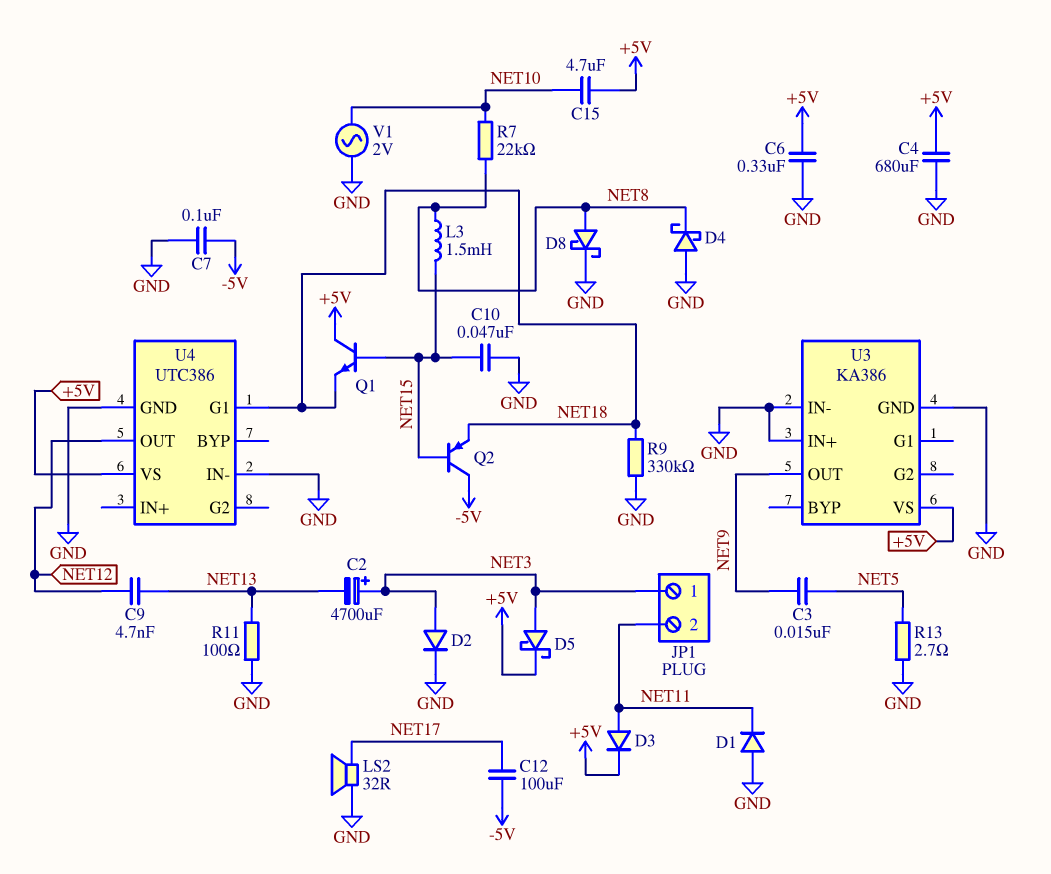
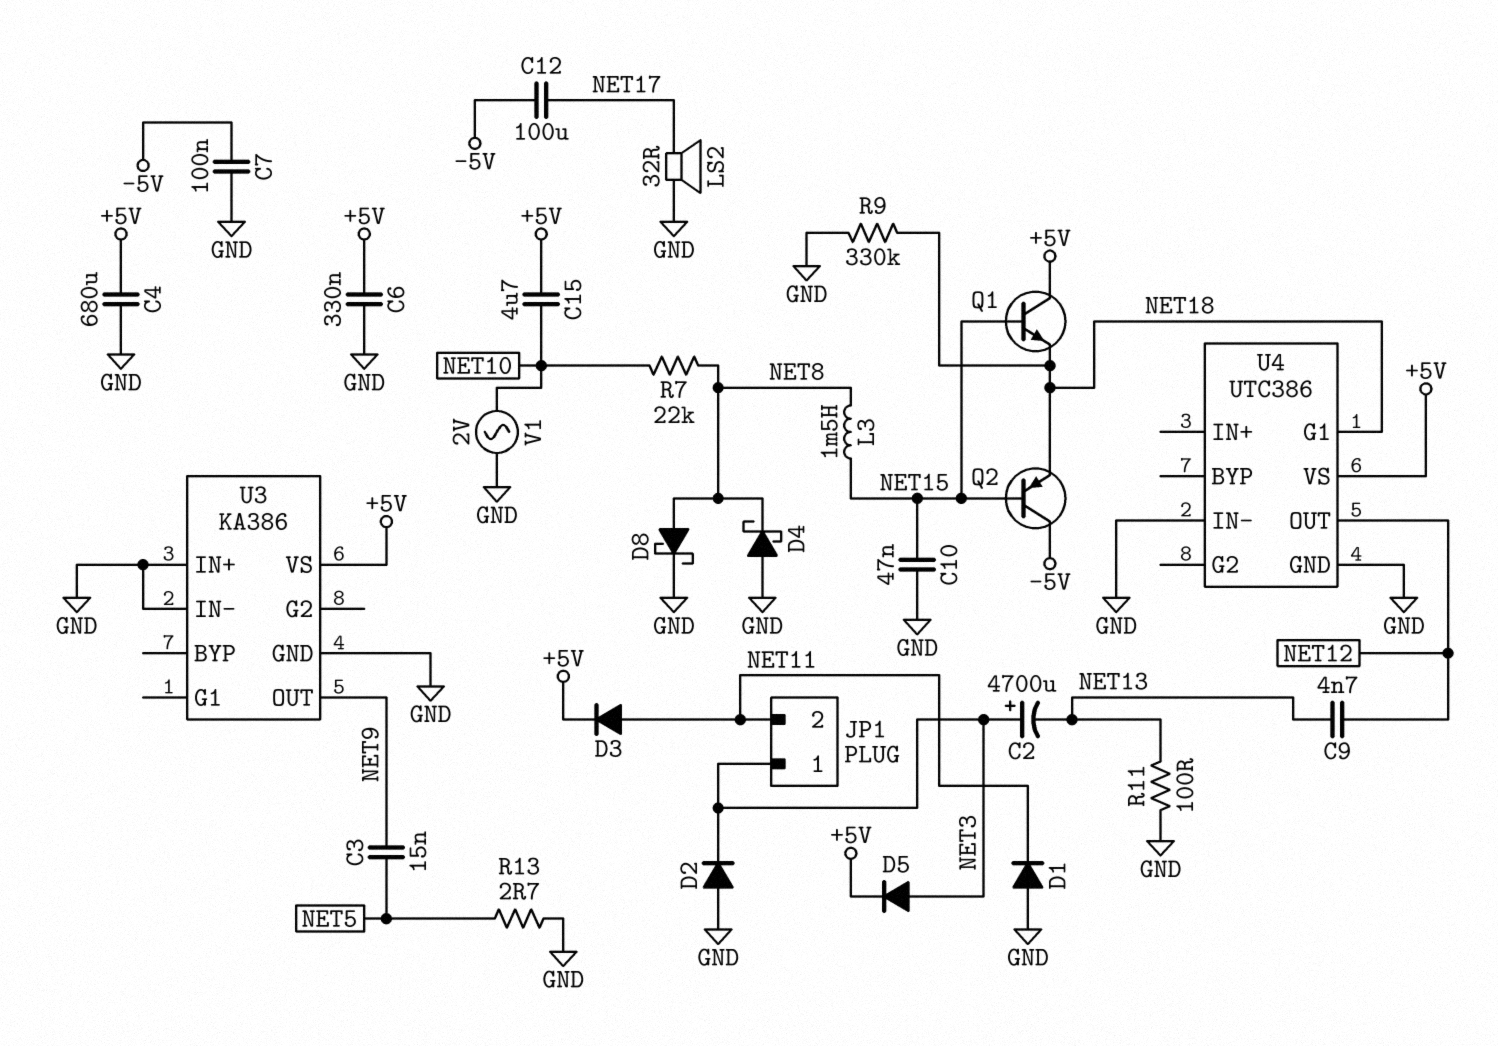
D2: diode (A NET3, K GND) -> diode (A GND, K NET3)
D5: schottky (A NET3, K +5V) -> diode (A NET3, K +5V)

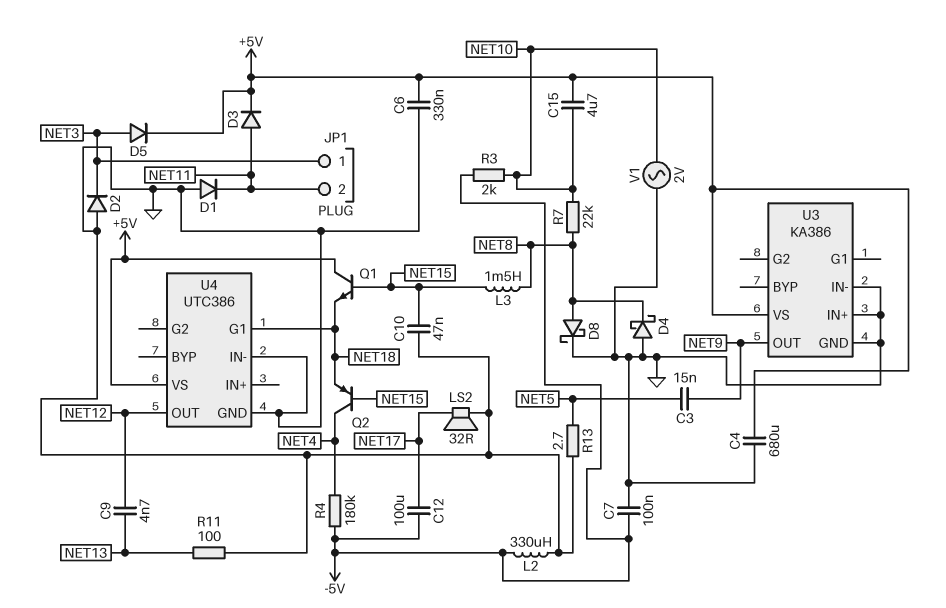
C2: 4700uF (plus NET3, minus NET13) -> none
L2: none -> 330uH (-5V, GND)
Q2: PNP (B NET15, C -5V, E NET18) -> PNP (B NET15, C NET4, E NET18)
R3: none -> 2k (-5V, NET10)
R4: none -> 180k (-5V, NET4)
R9: 330k (GND, NET18) -> none

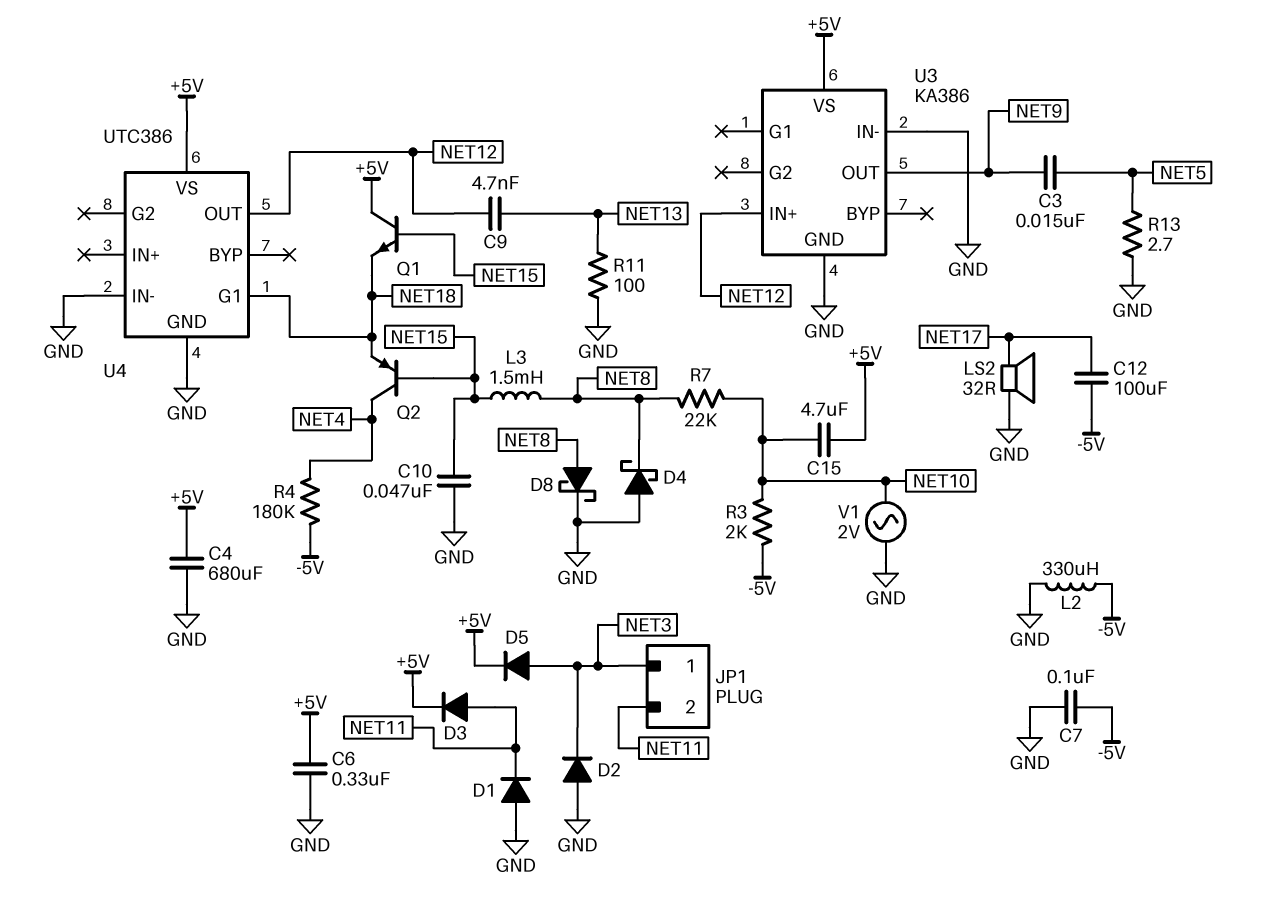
U3 pin IN+: GND -> NET12

